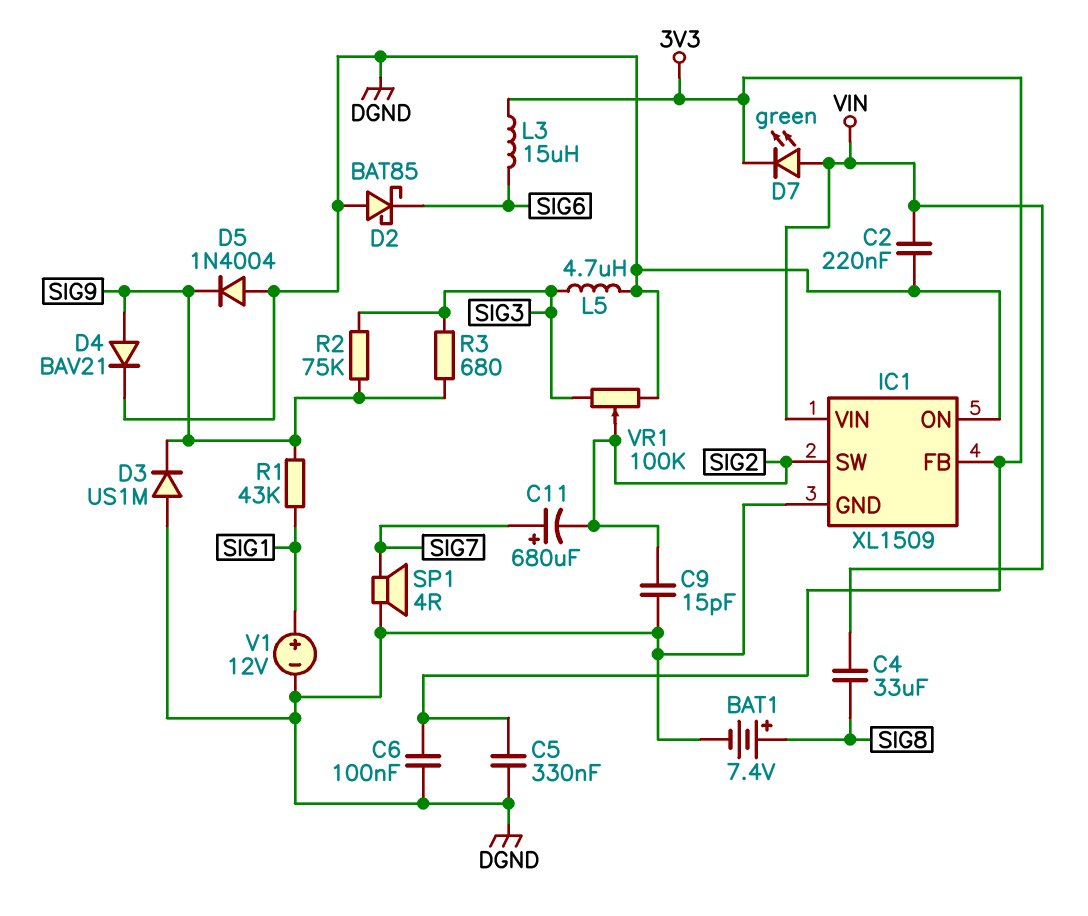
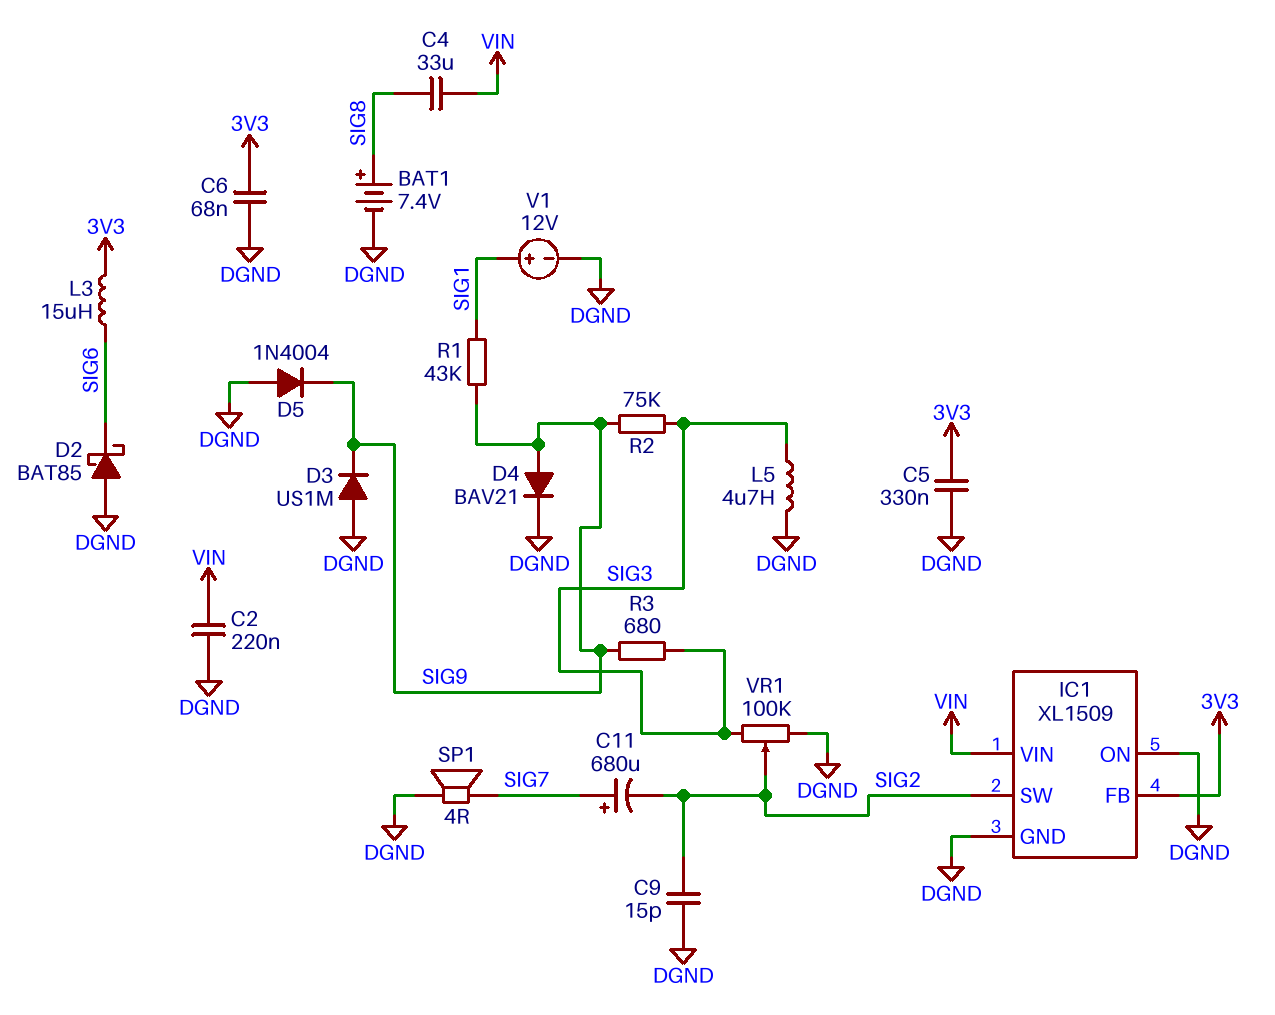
C6: 100nF (3V3, DGND) -> 68nF (3V3, DGND)
D7: LED green (A VIN, K 3V3) -> none

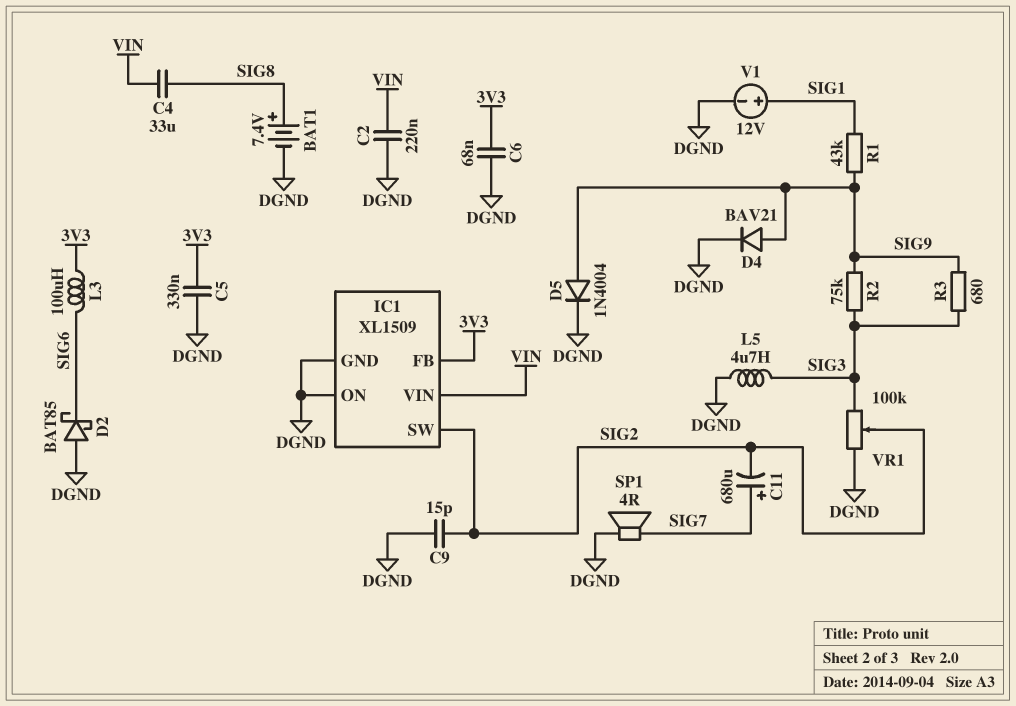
D3: diode US1M (A DGND, K SIG9) -> none
D5: diode 1N4004 (A DGND, K SIG9) -> diode 1N4004 (A SIG9, K DGND)
L3: 15uH (3V3, SIG6) -> 100uH (3V3, SIG6)

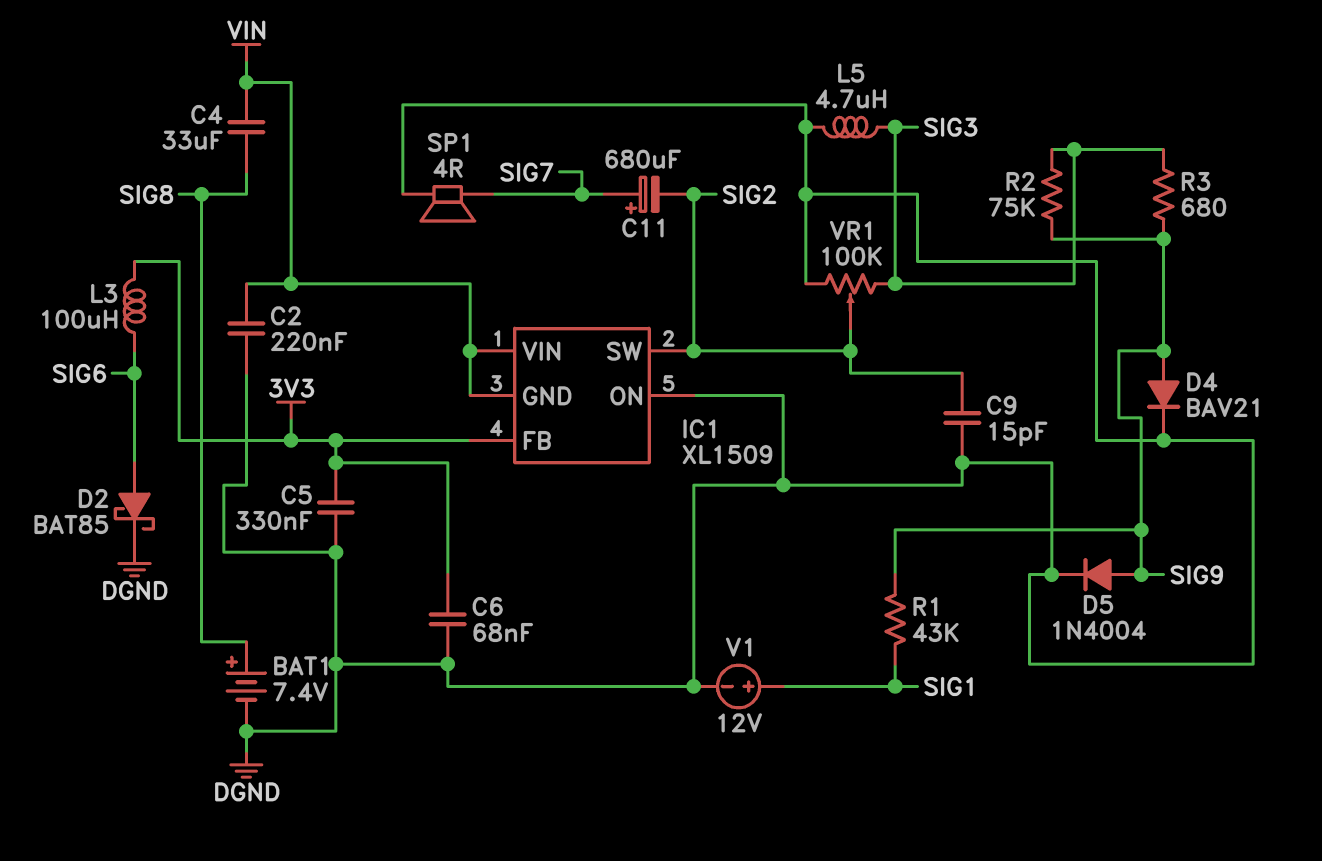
D2: schottky BAT85 (A DGND, K SIG6) -> schottky BAT85 (A SIG6, K DGND)
IC1 pin GND: DGND -> VIN

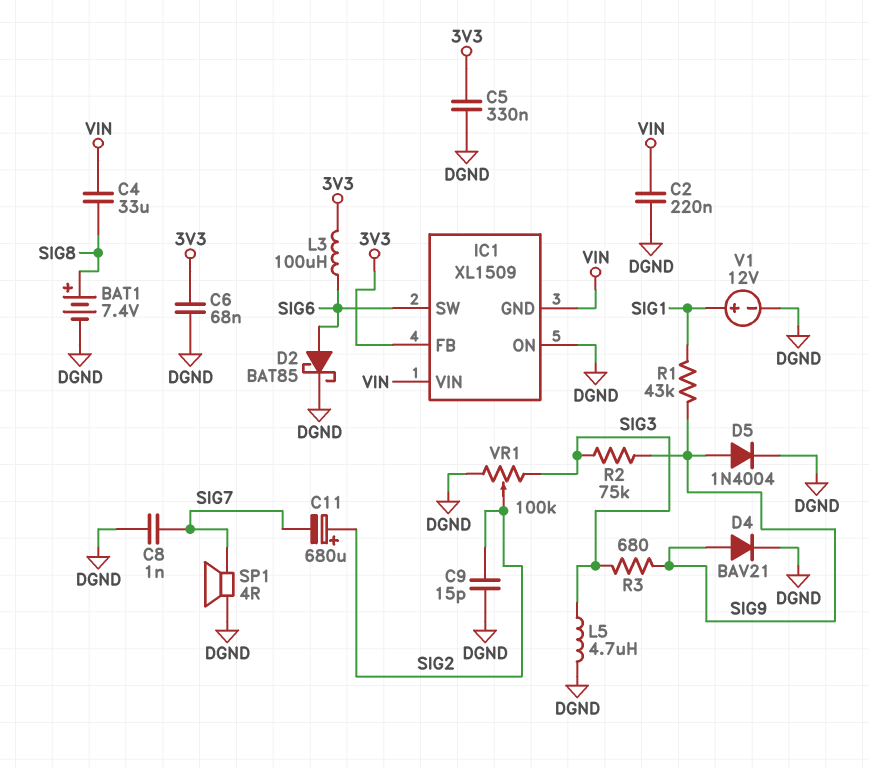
C8: none -> 1nF (DGND, SIG7)
C11: 680uF (plus SIG7, minus SIG2) -> 680uF (plus SIG2, minus SIG7)
IC1 pin SW: SIG2 -> SIG6

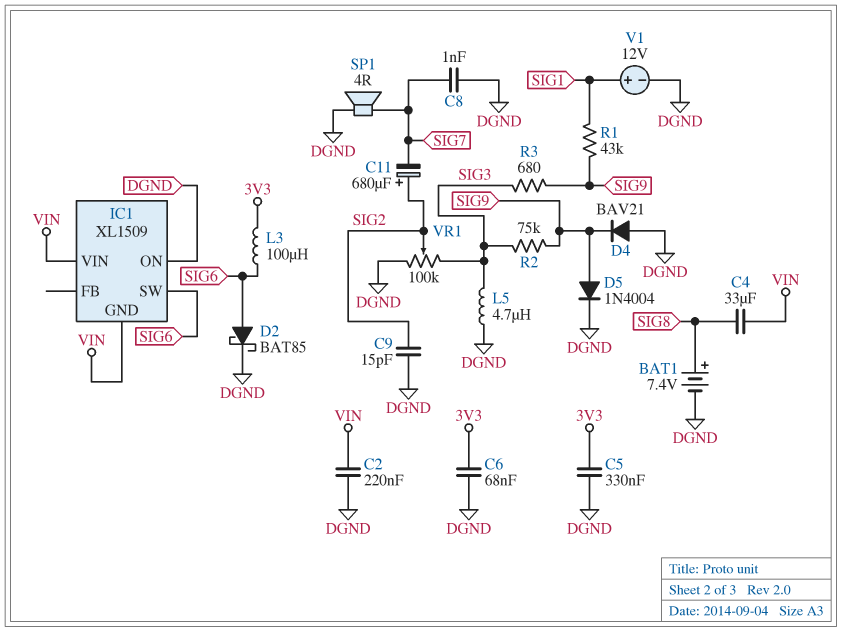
D4: diode BAV21 (A SIG9, K DGND) -> diode BAV21 (A DGND, K SIG9)
IC1 pin FB: 3V3 -> none

